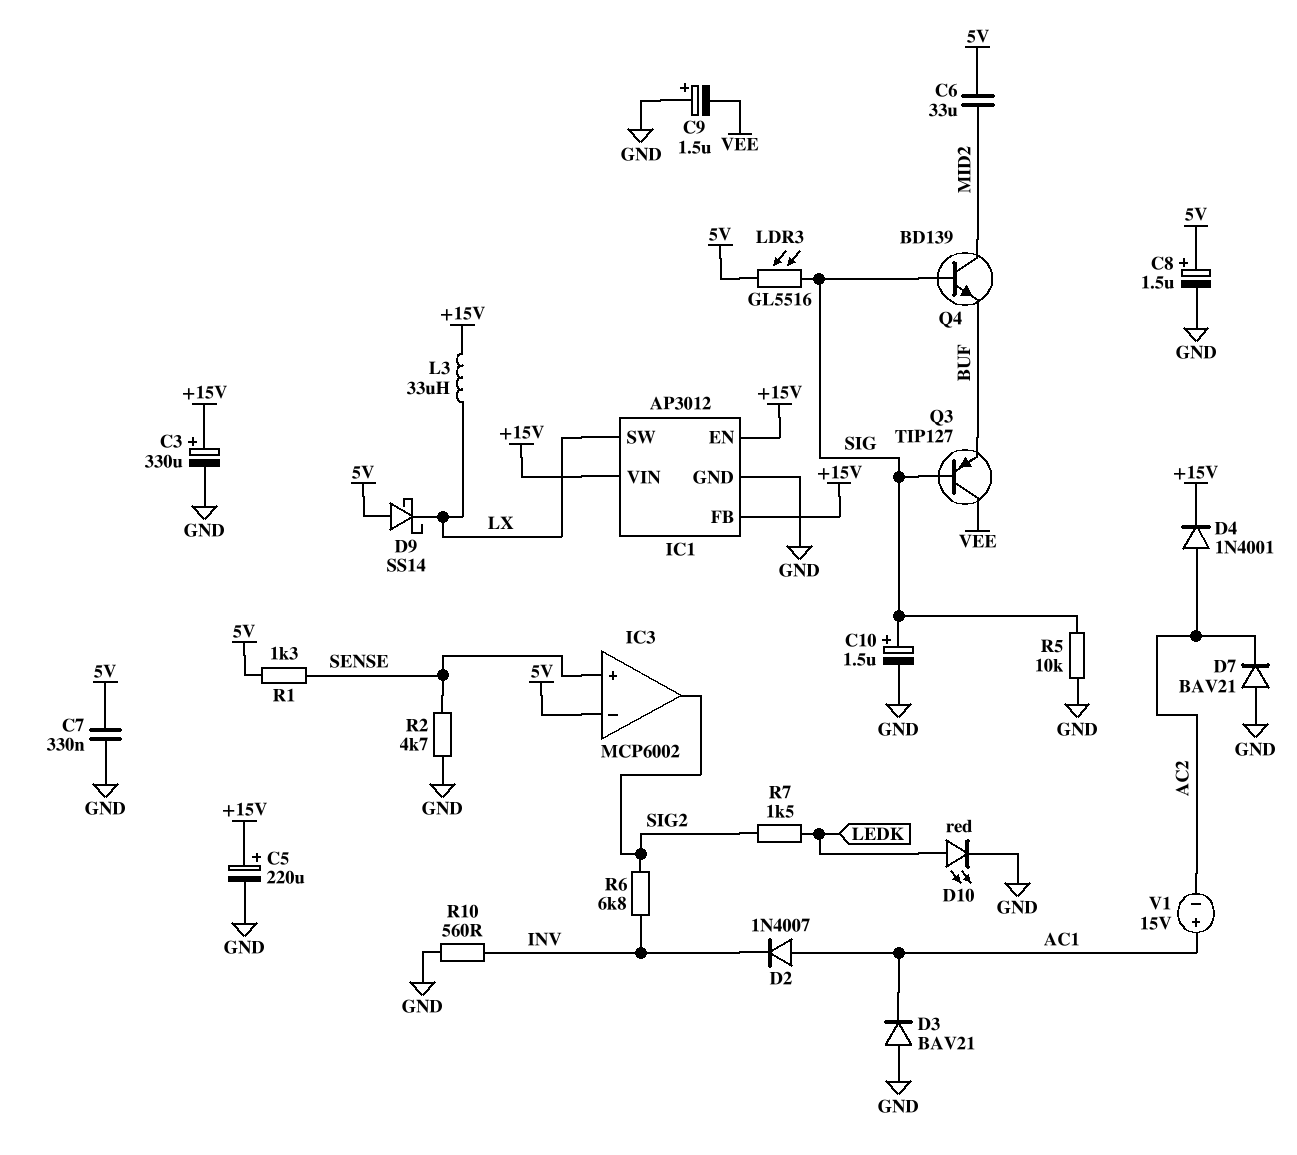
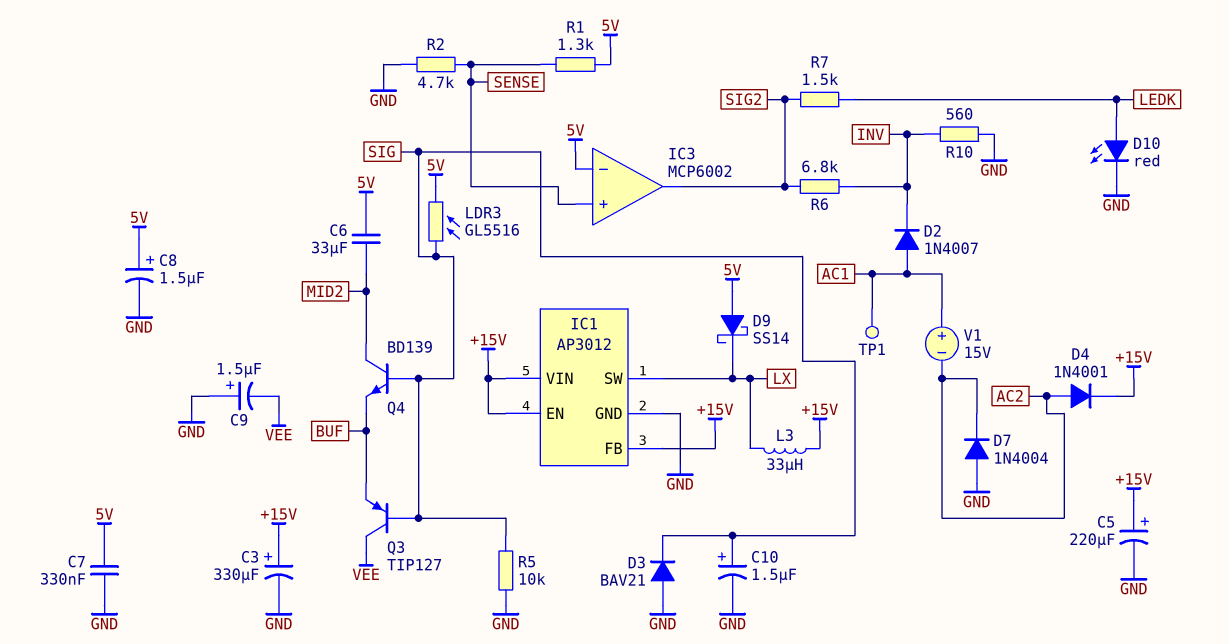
D3: diode BAV21 (A GND, K AC1) -> diode BAV21 (A GND, K SIG)
D7: diode BAV21 (A GND, K AC2) -> diode 1N4004 (A GND, K AC2)
TP1: none -> test point (AC1)

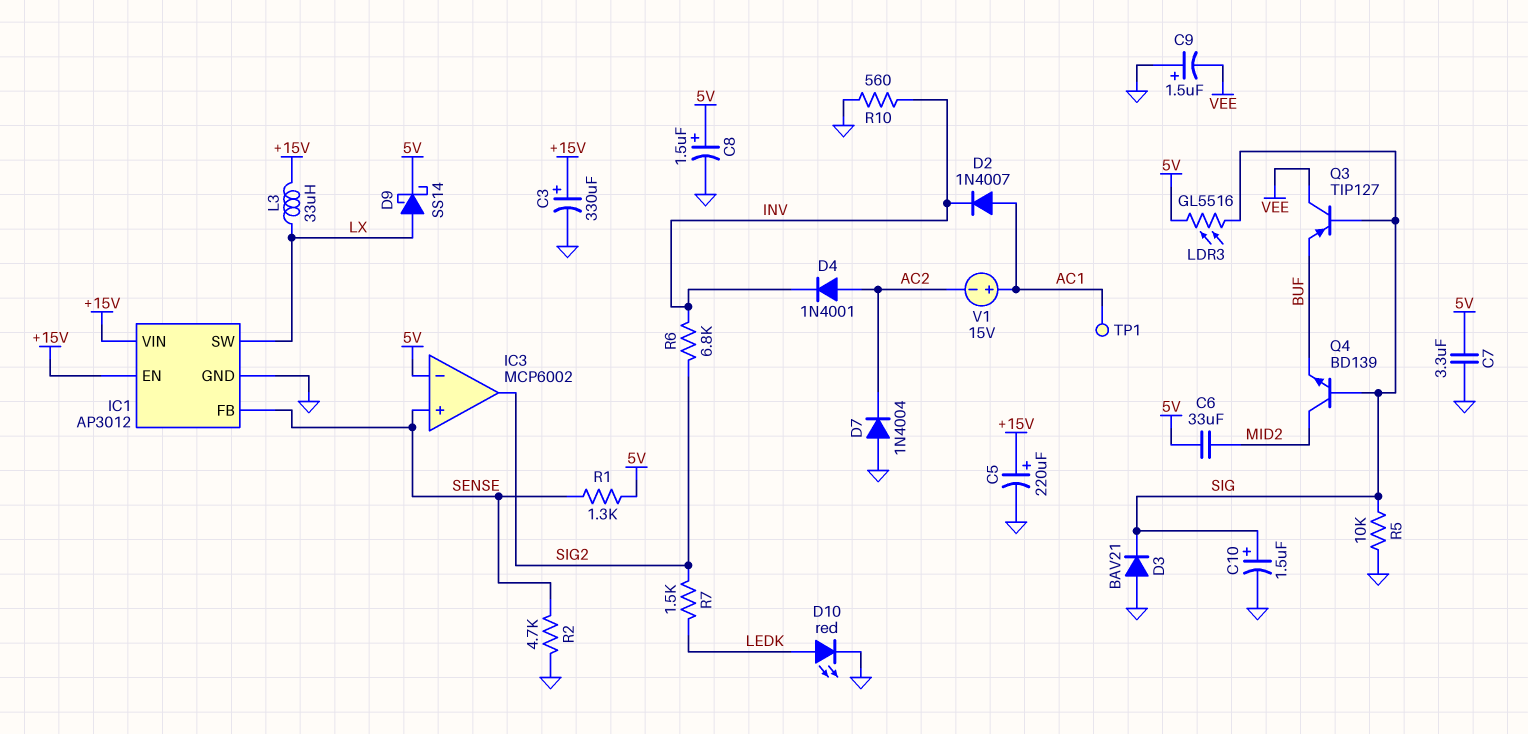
C7: 330nF (5V, GND) -> 3.3uF (5V, GND)
D4: diode 1N4001 (A AC2, K +15V) -> diode 1N4001 (A AC2, K INV)
D9: schottky SS14 (A 5V, K LX) -> schottky SS14 (A LX, K 5V)
IC1 pin FB: +15V -> SENSE

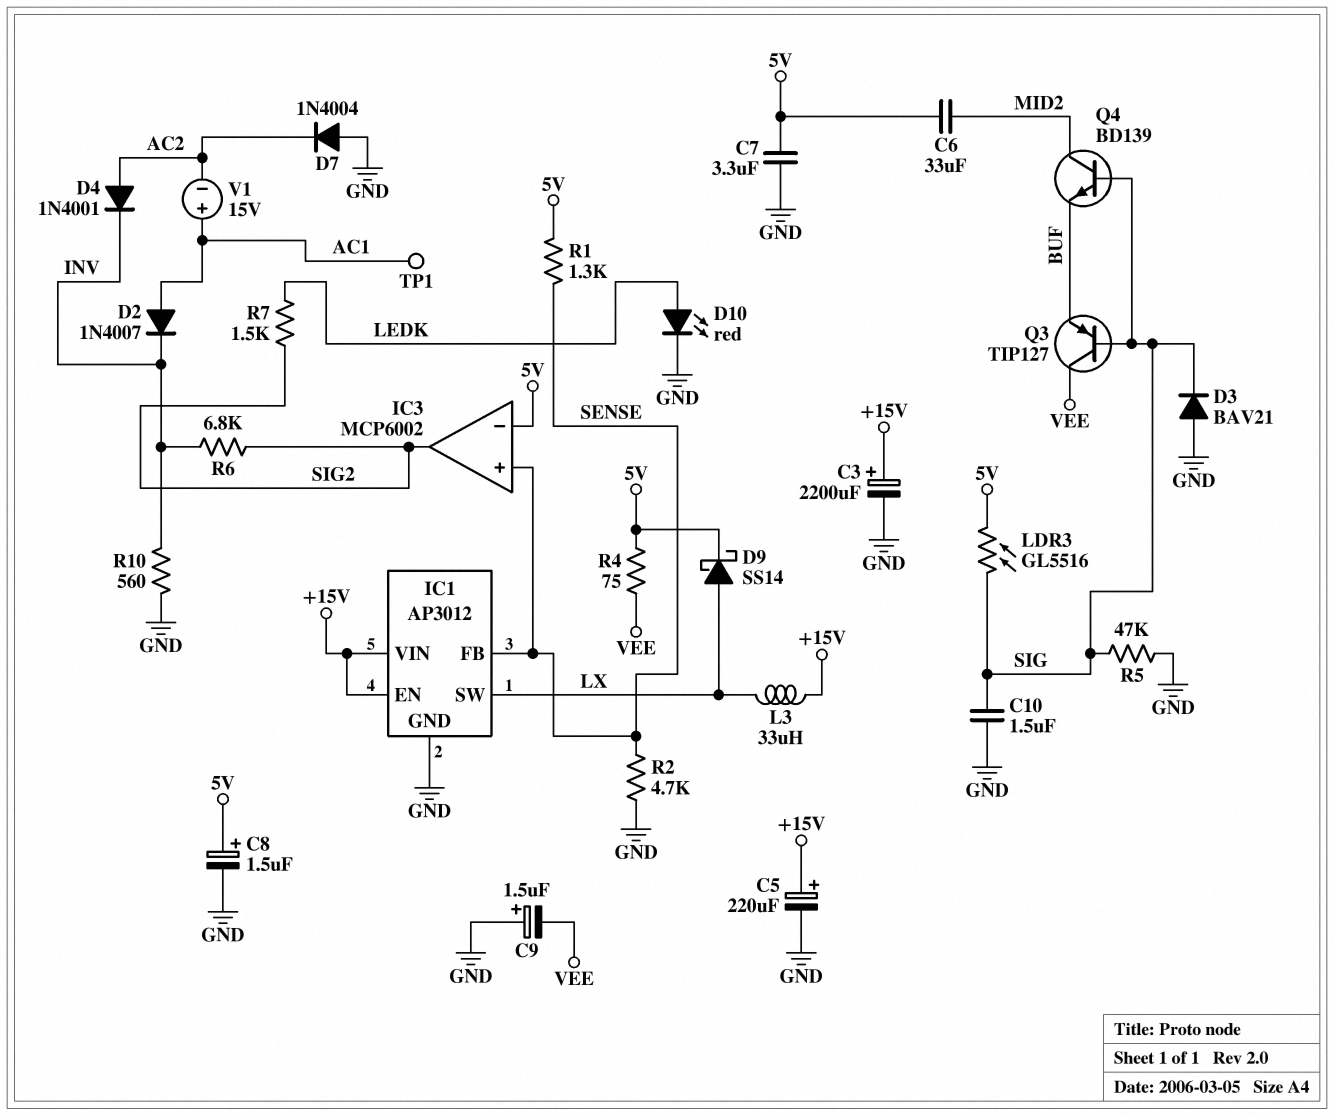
C3: 330uF (plus +15V, minus GND) -> 2200uF (plus +15V, minus GND)
C10: 1.5uF (plus SIG, minus GND) -> 1.5uF (GND, SIG)
R4: none -> 75 (5V, VEE)
R5: 10k (GND, SIG) -> 47k (GND, SIG)

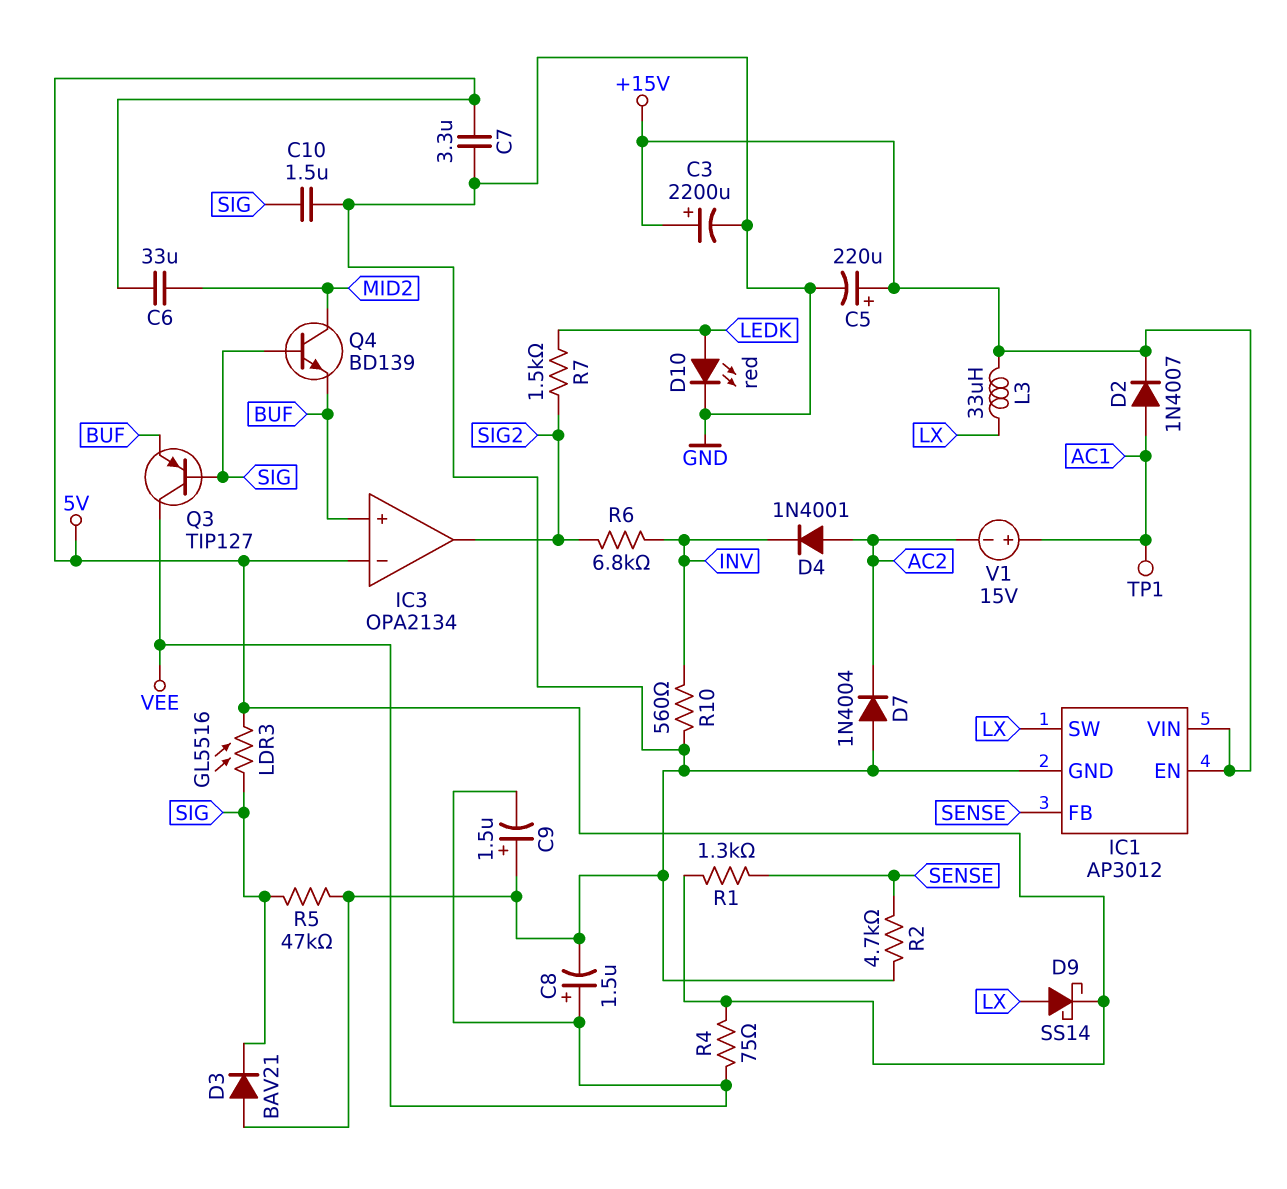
C8: 1.5uF (plus 5V, minus GND) -> 1.5uF (plus VEE, minus GND)
D2: diode 1N4007 (A AC1, K INV) -> diode 1N4007 (A AC1, K +15V)
IC3: MCP6002 -> OPA2134
IC3 pin in+: SENSE -> BUF

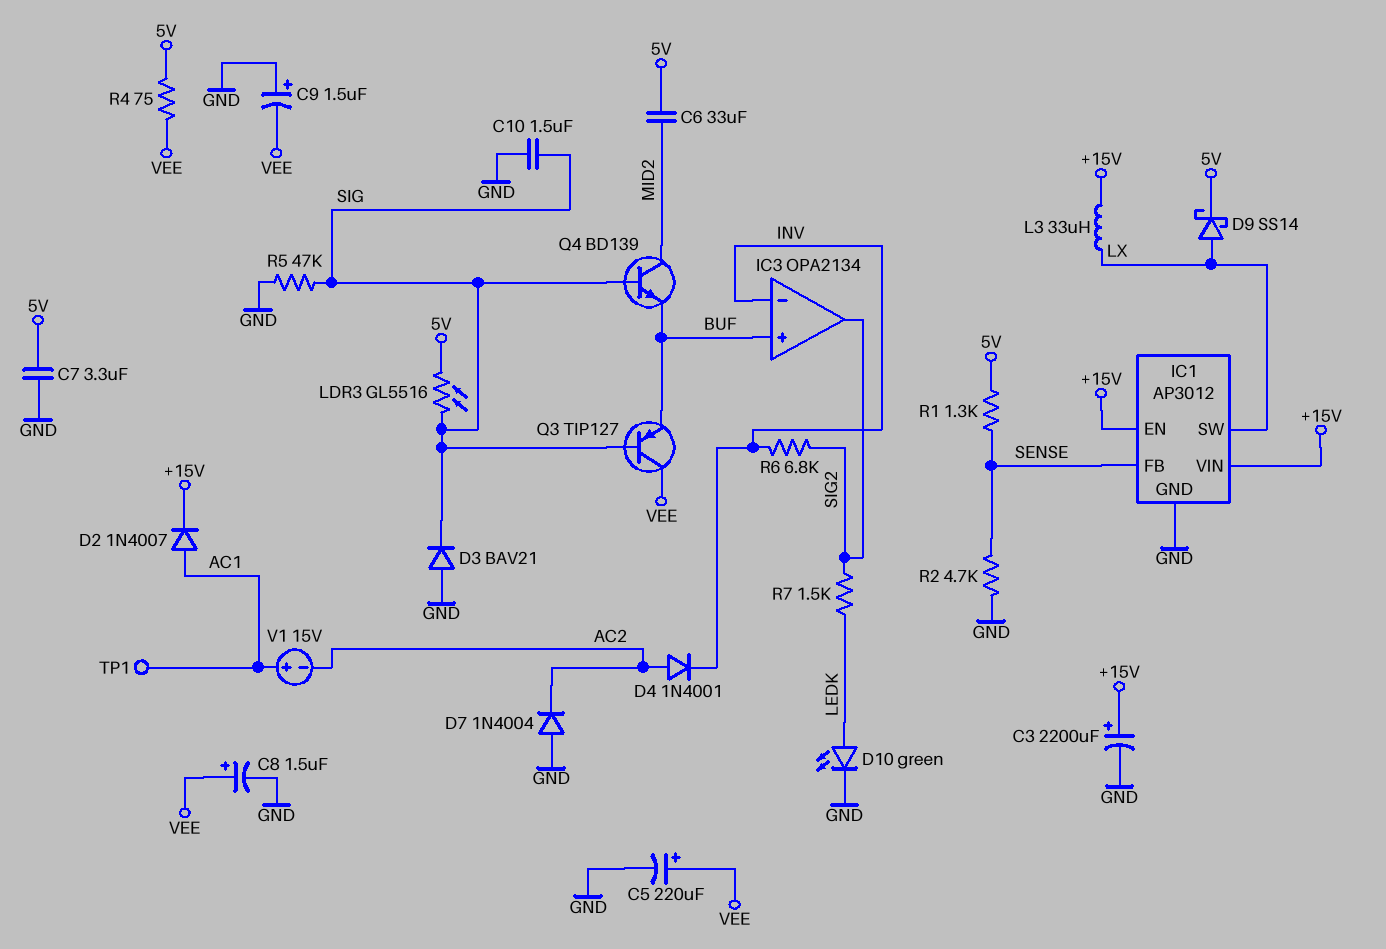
C5: 220uF (plus +15V, minus GND) -> 220uF (plus VEE, minus GND)
D10: LED red (A LEDK, K GND) -> LED green (A LEDK, K GND)
IC3 pin in-: 5V -> INV
R10: 560 (GND, INV) -> none

